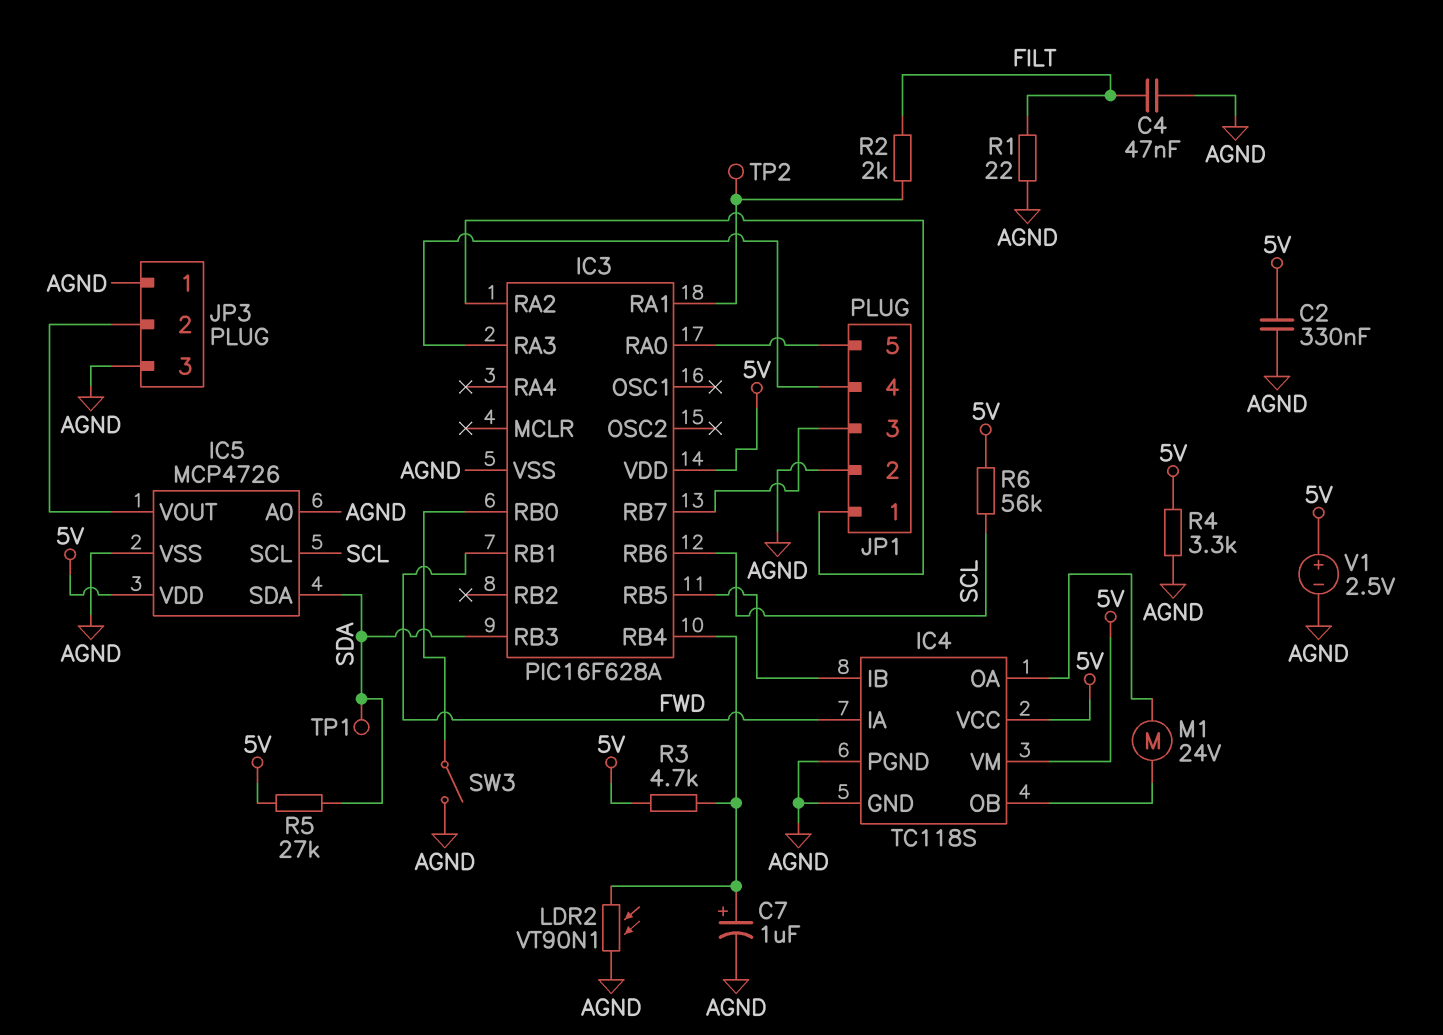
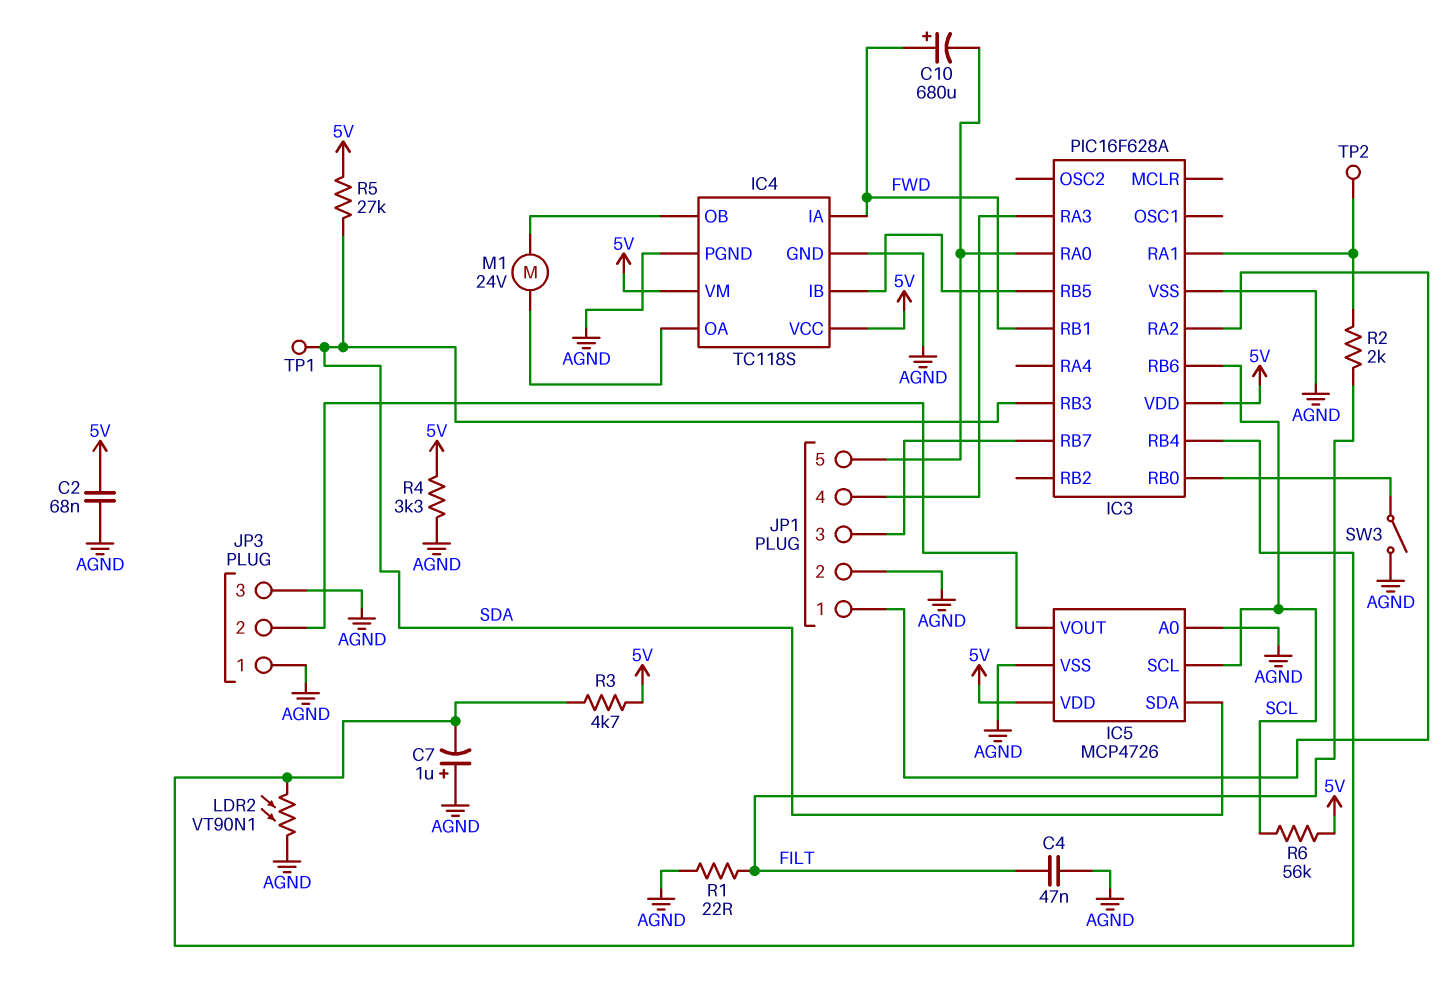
C2: 330nF (5V, AGND) -> 68nF (5V, AGND)
C7: 1uF (plus IC3/RB4, minus AGND) -> 1uF (plus AGND, minus IC3/RB4)
C10: none -> 680uF (plus FWD, minus IC3/RA0)
V1: 2.5V (plus 5V, minus AGND) -> none

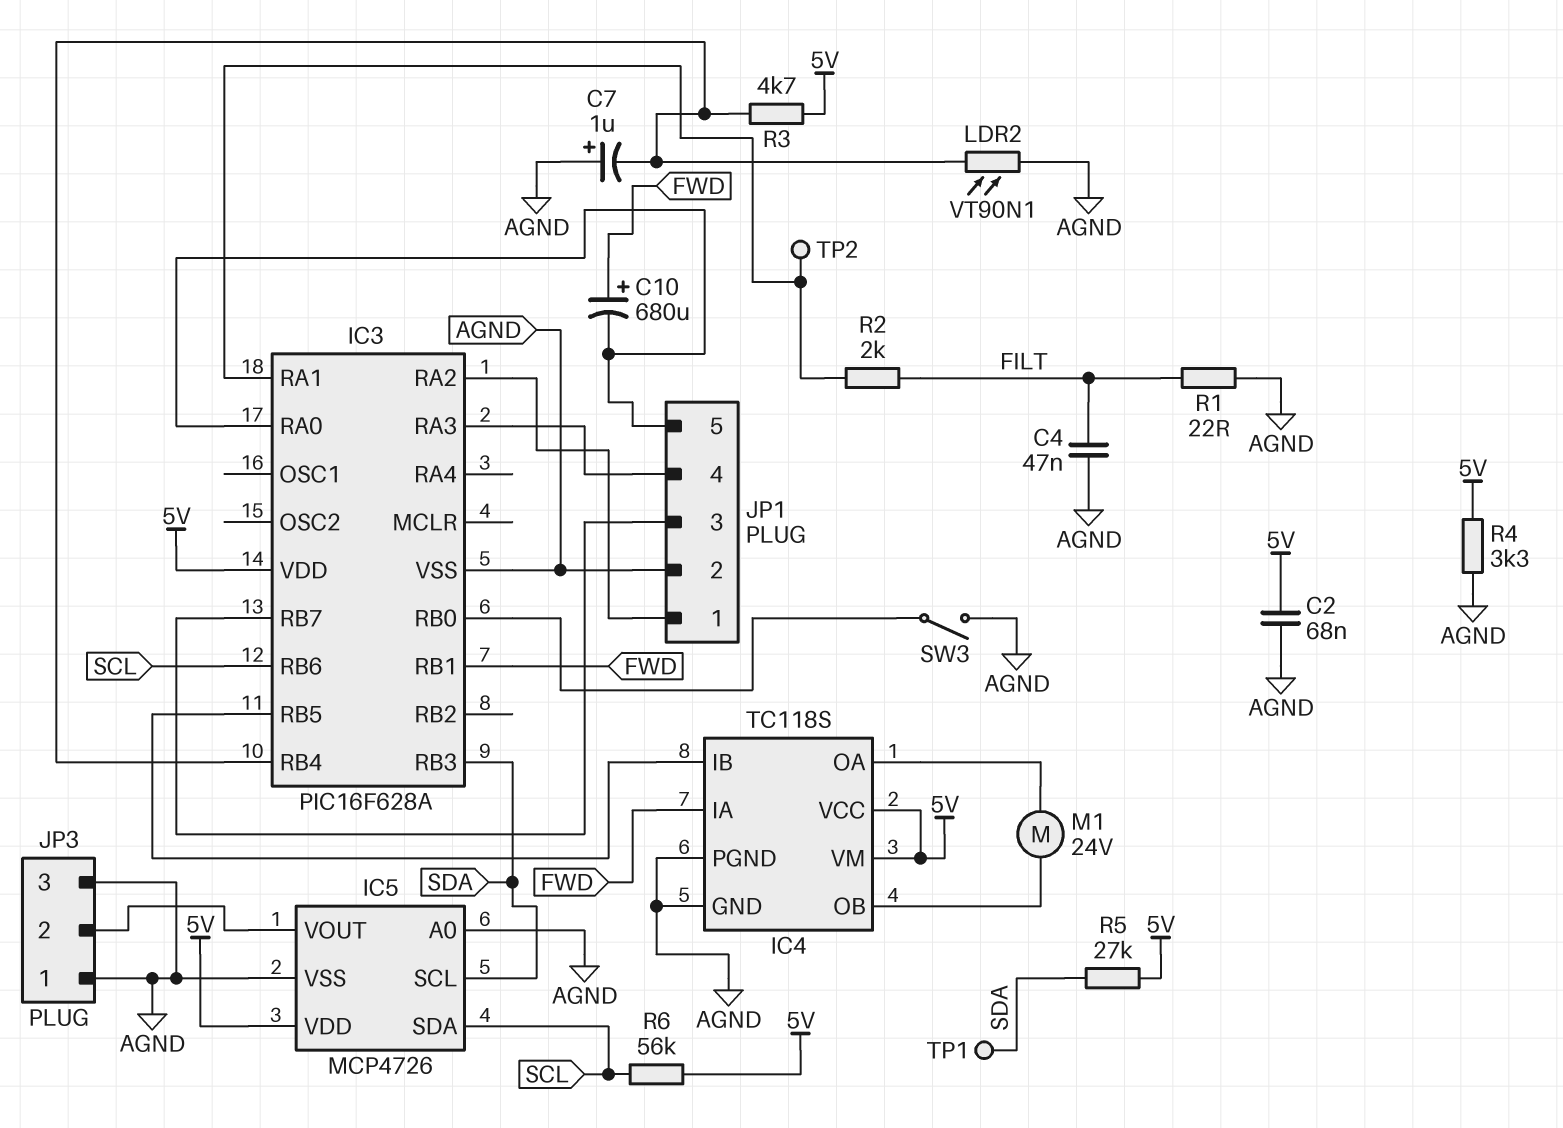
IC5 pin SCL: SCL -> SDA
IC5 pin SDA: SDA -> SCL

